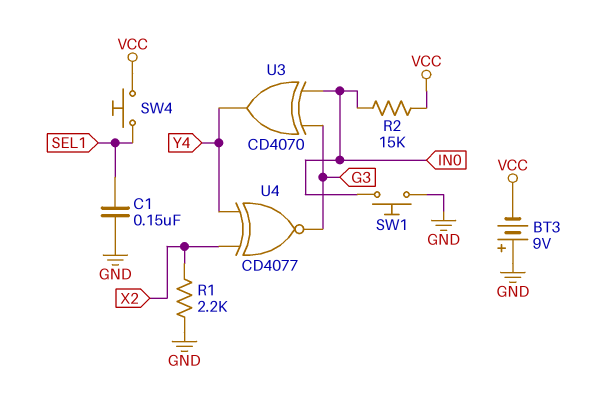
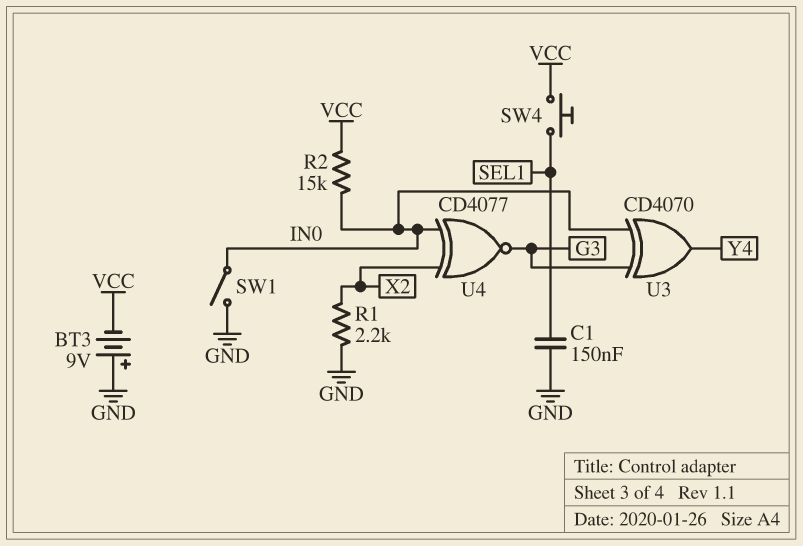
SW1: button (GND, IN0) -> switch (GND, IN0)
U4: XNOR CD4077 (in X2, in Y4, out G3) -> XNOR CD4077 (in IN0, in X2, out G3)

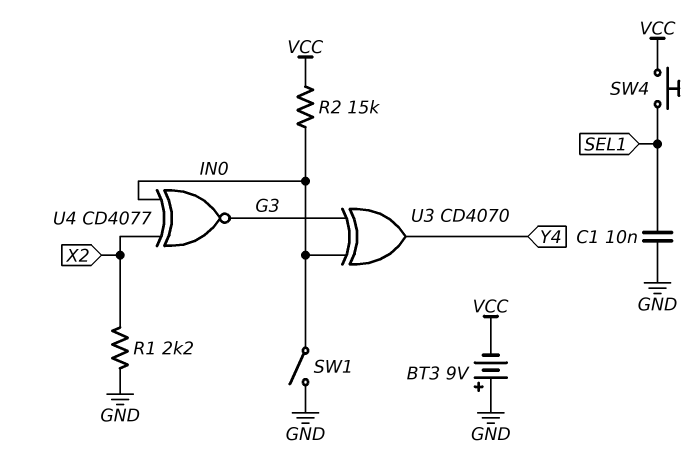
C1: 150nF (GND, SEL1) -> 10nF (GND, SEL1)

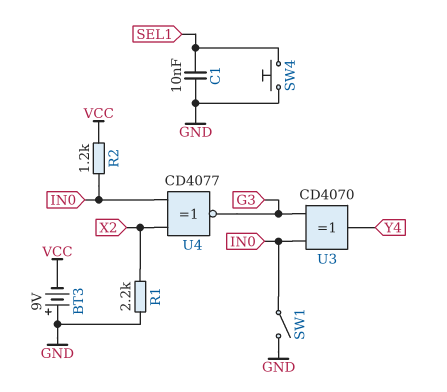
R2: 15k (IN0, VCC) -> 1.2k (IN0, VCC)
SW4: button (SEL1, VCC) -> button (GND, SEL1)

